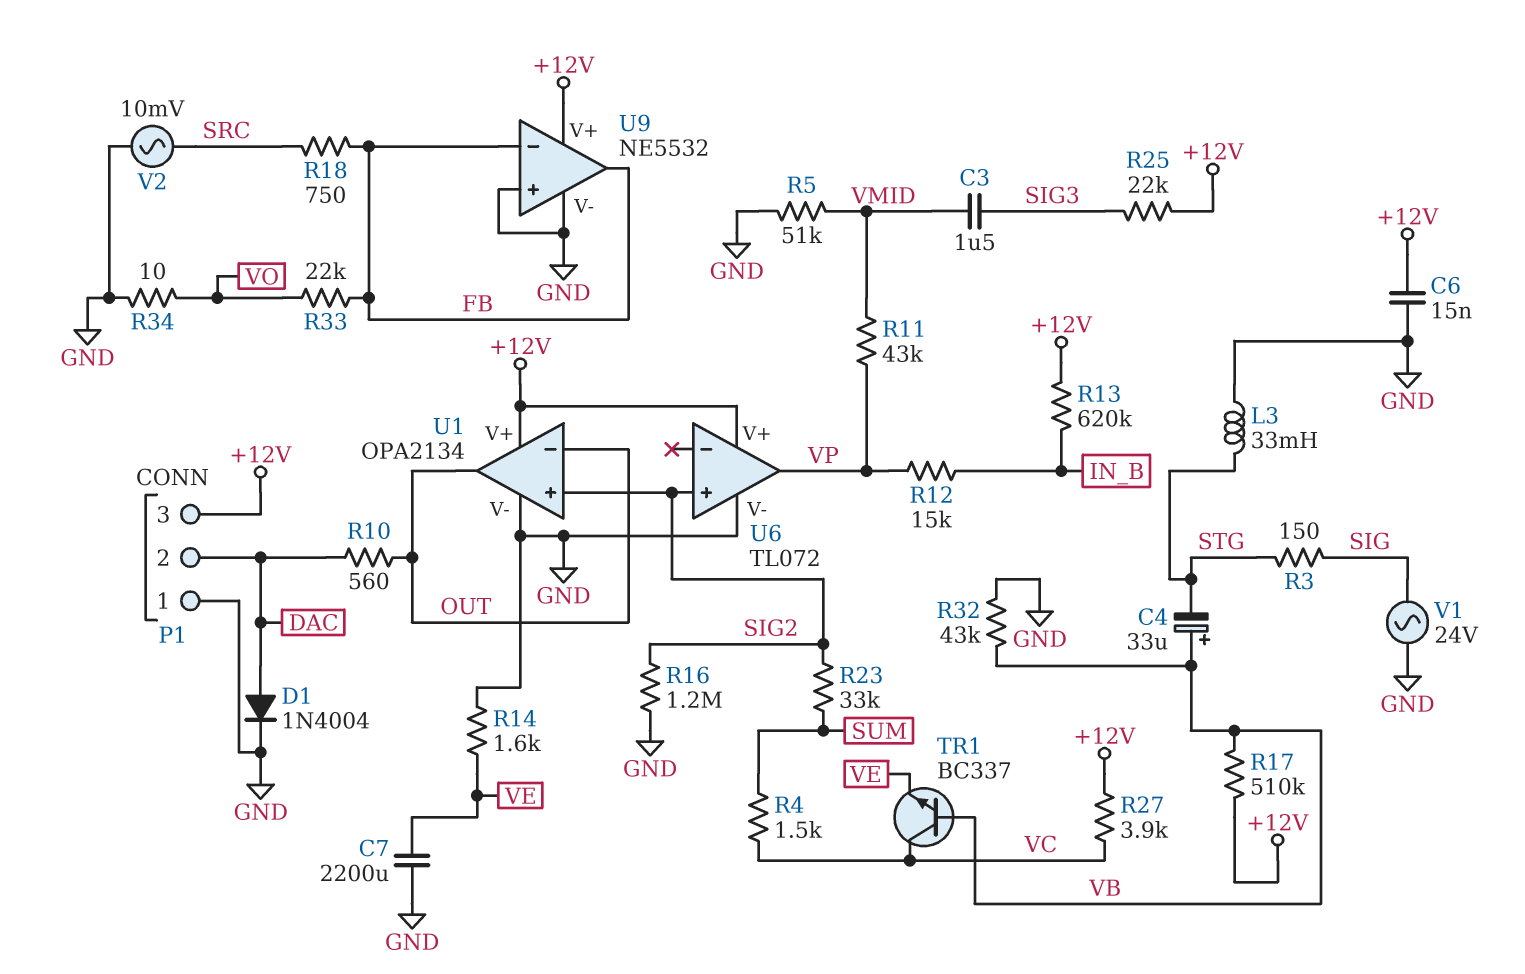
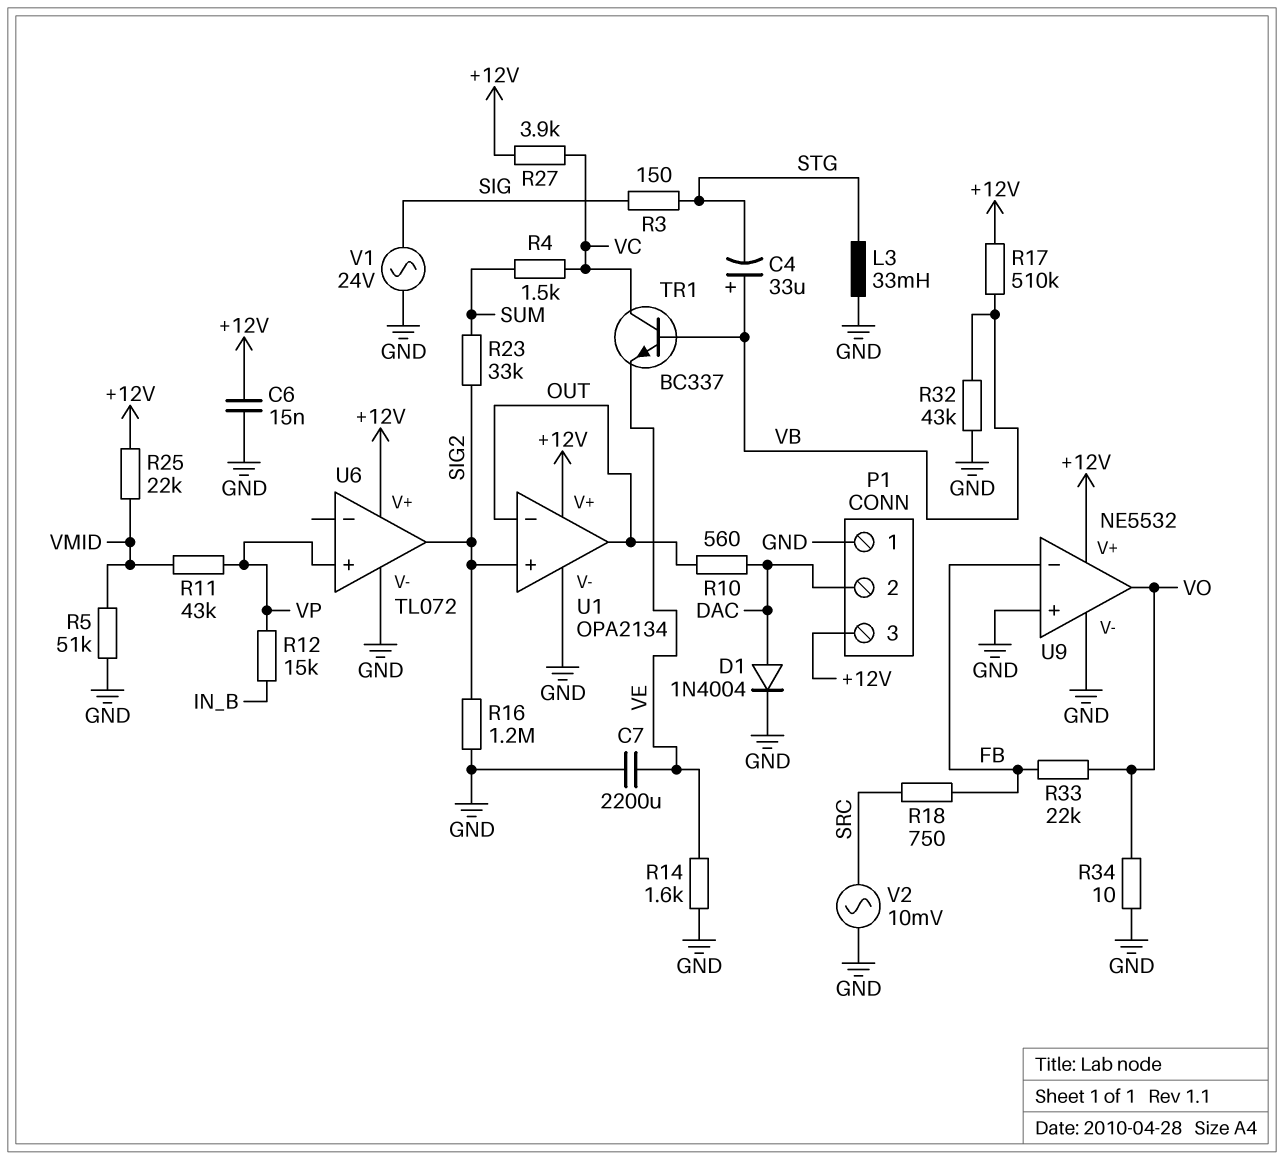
C3: 1.5uF (SIG3, VMID) -> none
R13: 620k (+12V, IN_B) -> none
R25: 22k (+12V, SIG3) -> 22k (+12V, VMID)
U6 pin in+: SIG2 -> VP
U6 pin out: VP -> SIG2
U9 pin out: FB -> VO

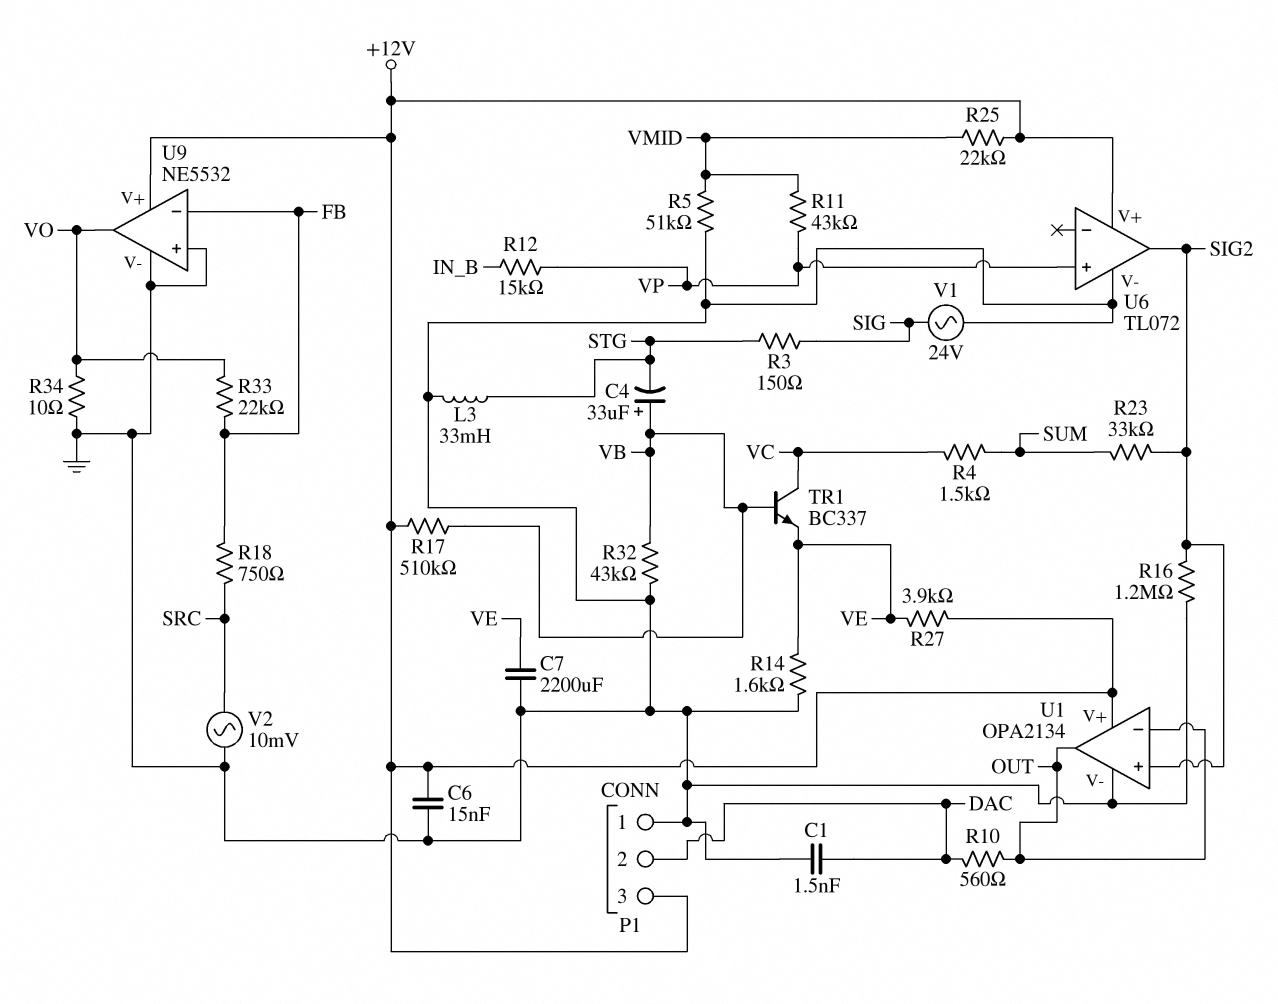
C1: none -> 1.5nF (DAC, GND)
D1: diode 1N4004 (A DAC, K GND) -> none
R27: 3.9k (+12V, VC) -> 3.9k (+12V, VE)

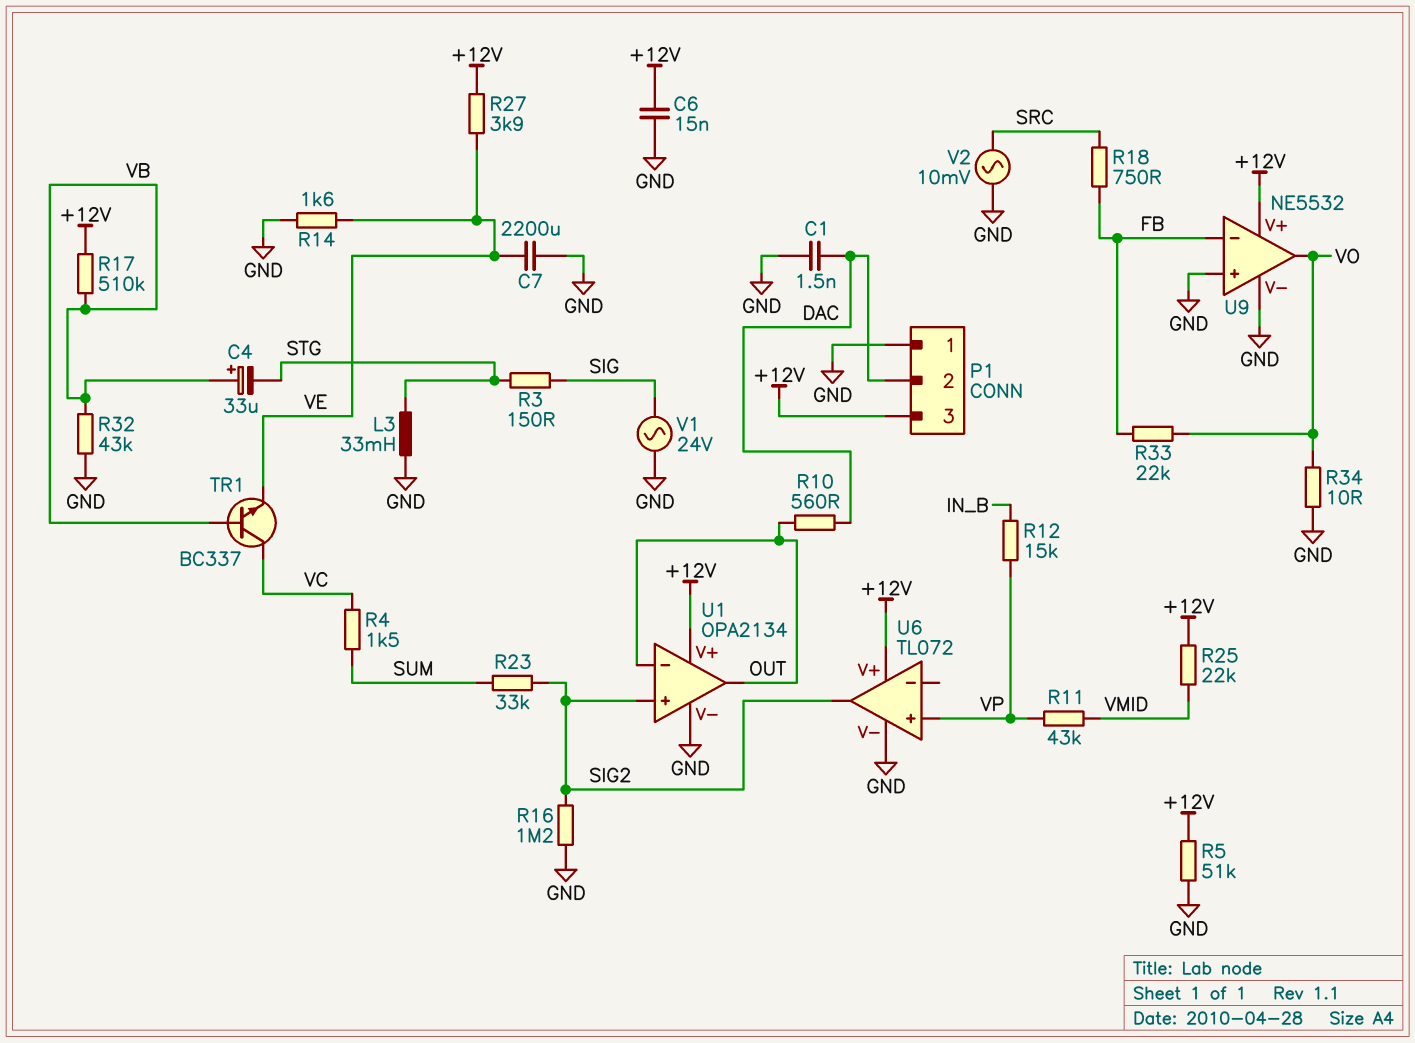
R5: 51k (GND, VMID) -> 51k (+12V, GND)

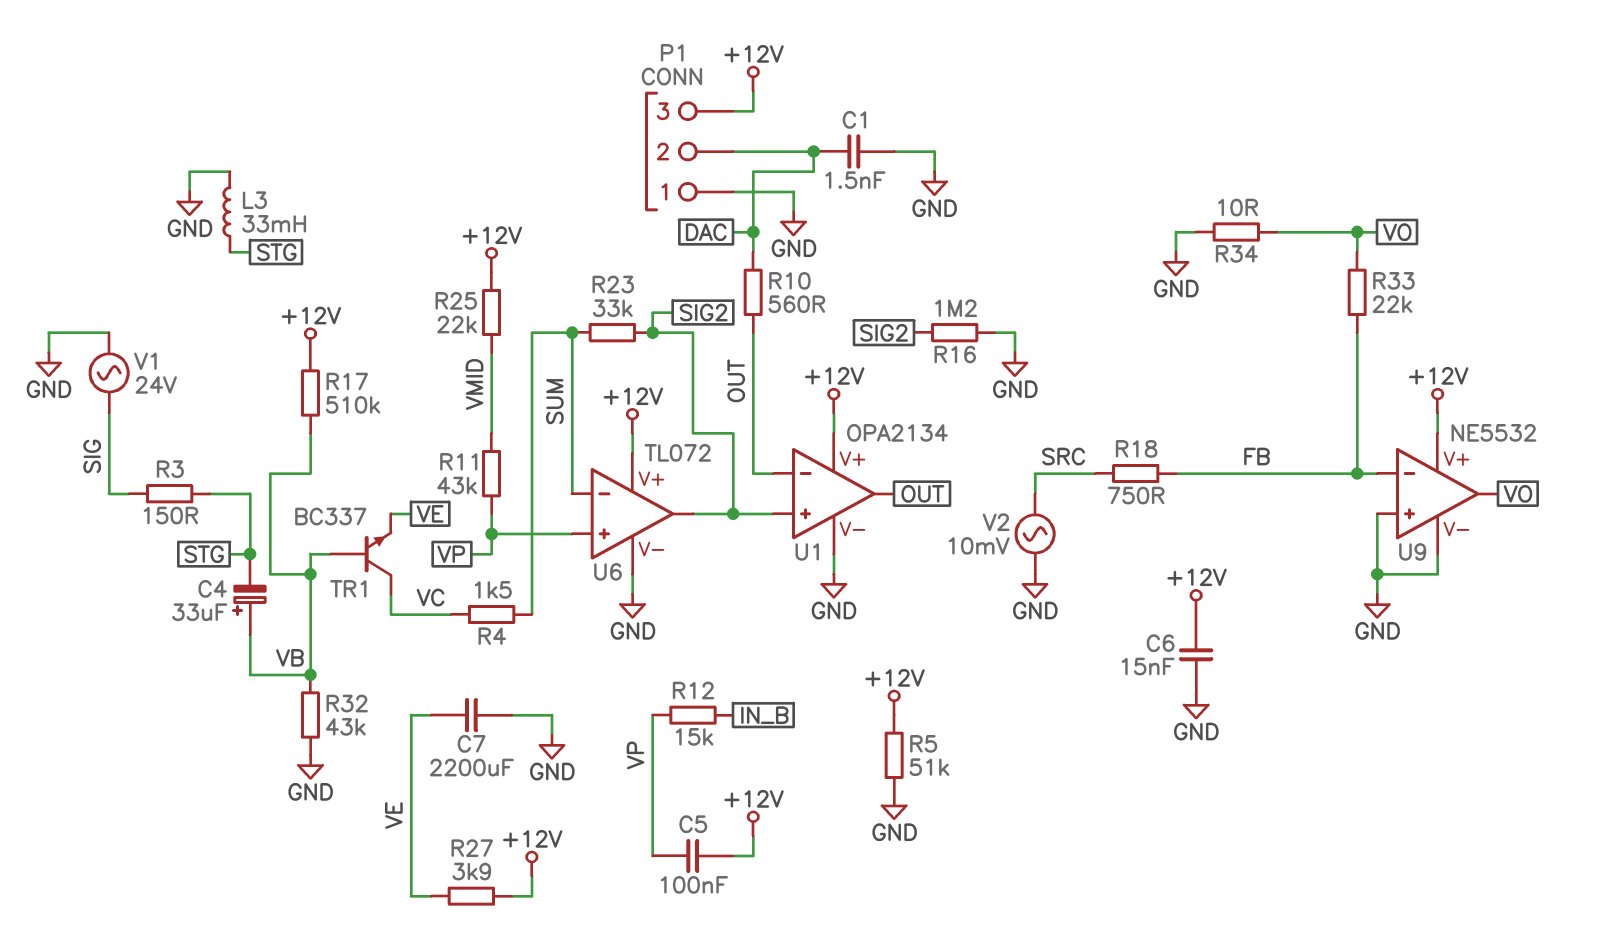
C5: none -> 100nF (+12V, VP)
R14: 1.6k (GND, VE) -> none
U6 pin in-: none -> SUM

